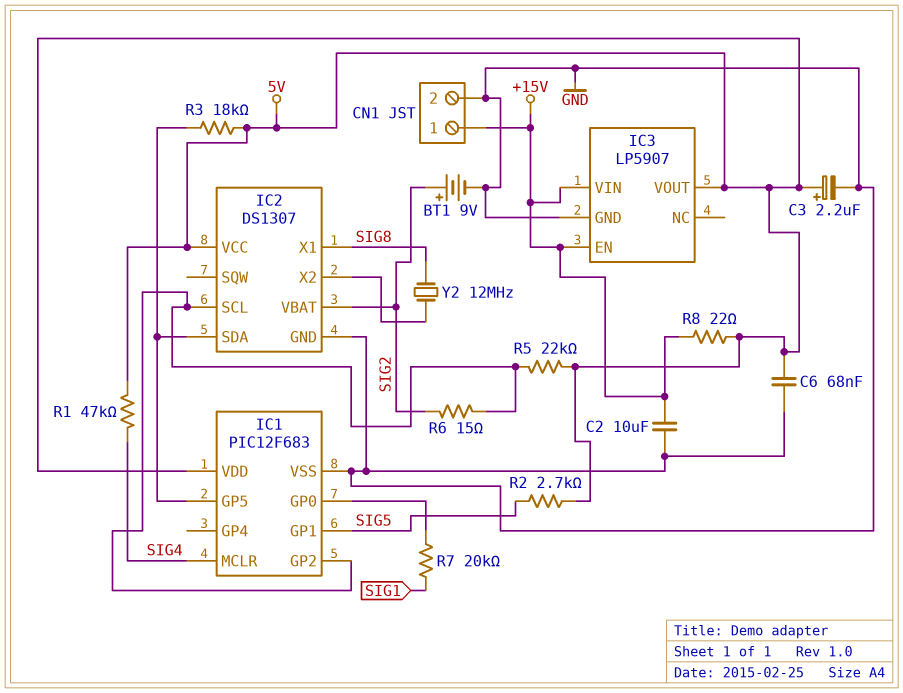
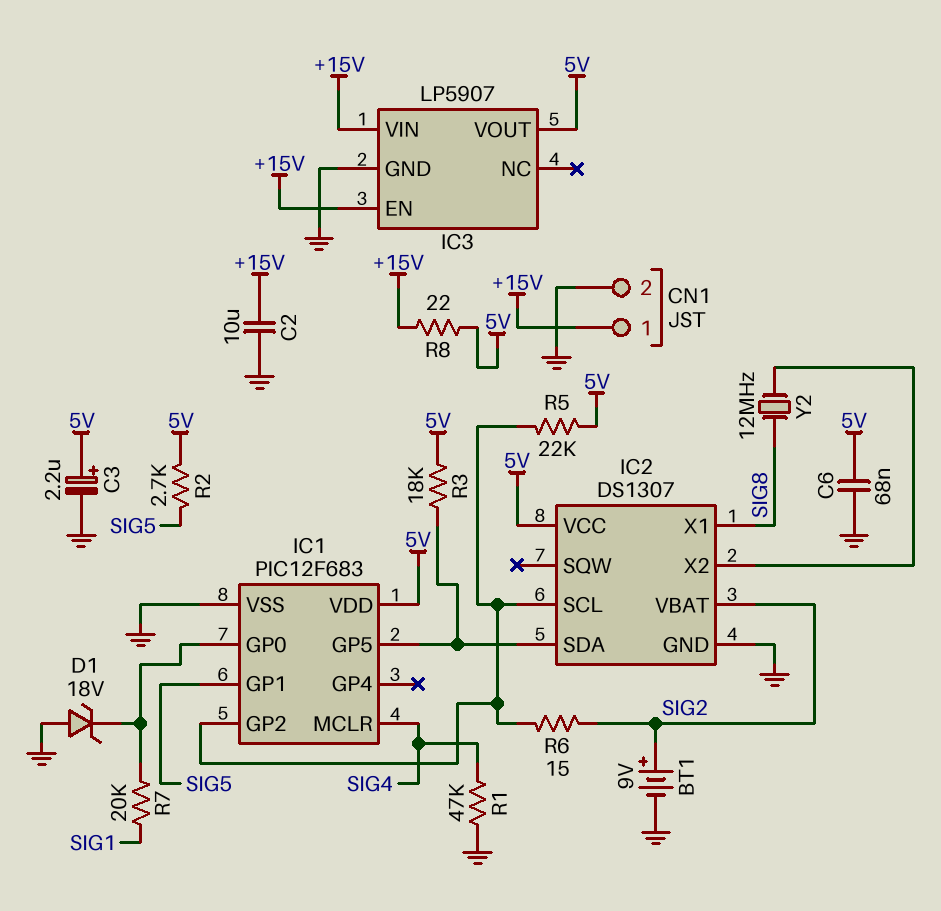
D1: none -> zener 18V (A GND, K IC1/GP0)
R1: 47k (5V, SIG4) -> 47k (GND, SIG4)

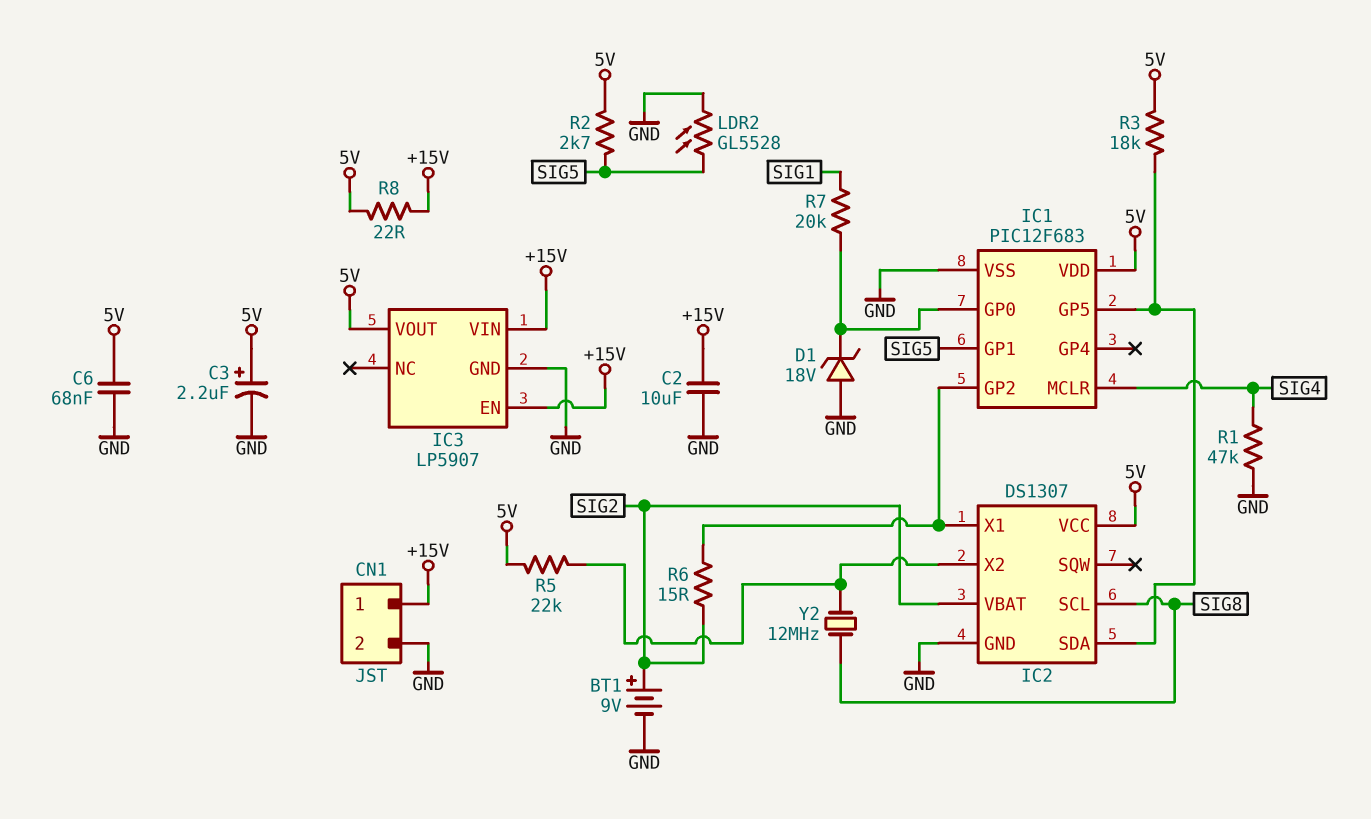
IC2 pin SCL: IC1/GP2 -> SIG8
IC2 pin X1: SIG8 -> IC1/GP2
LDR2: none -> GL5528 (GND, SIG5)
R5: 22k (5V, IC1/GP2) -> 22k (5V, IC2/X2)

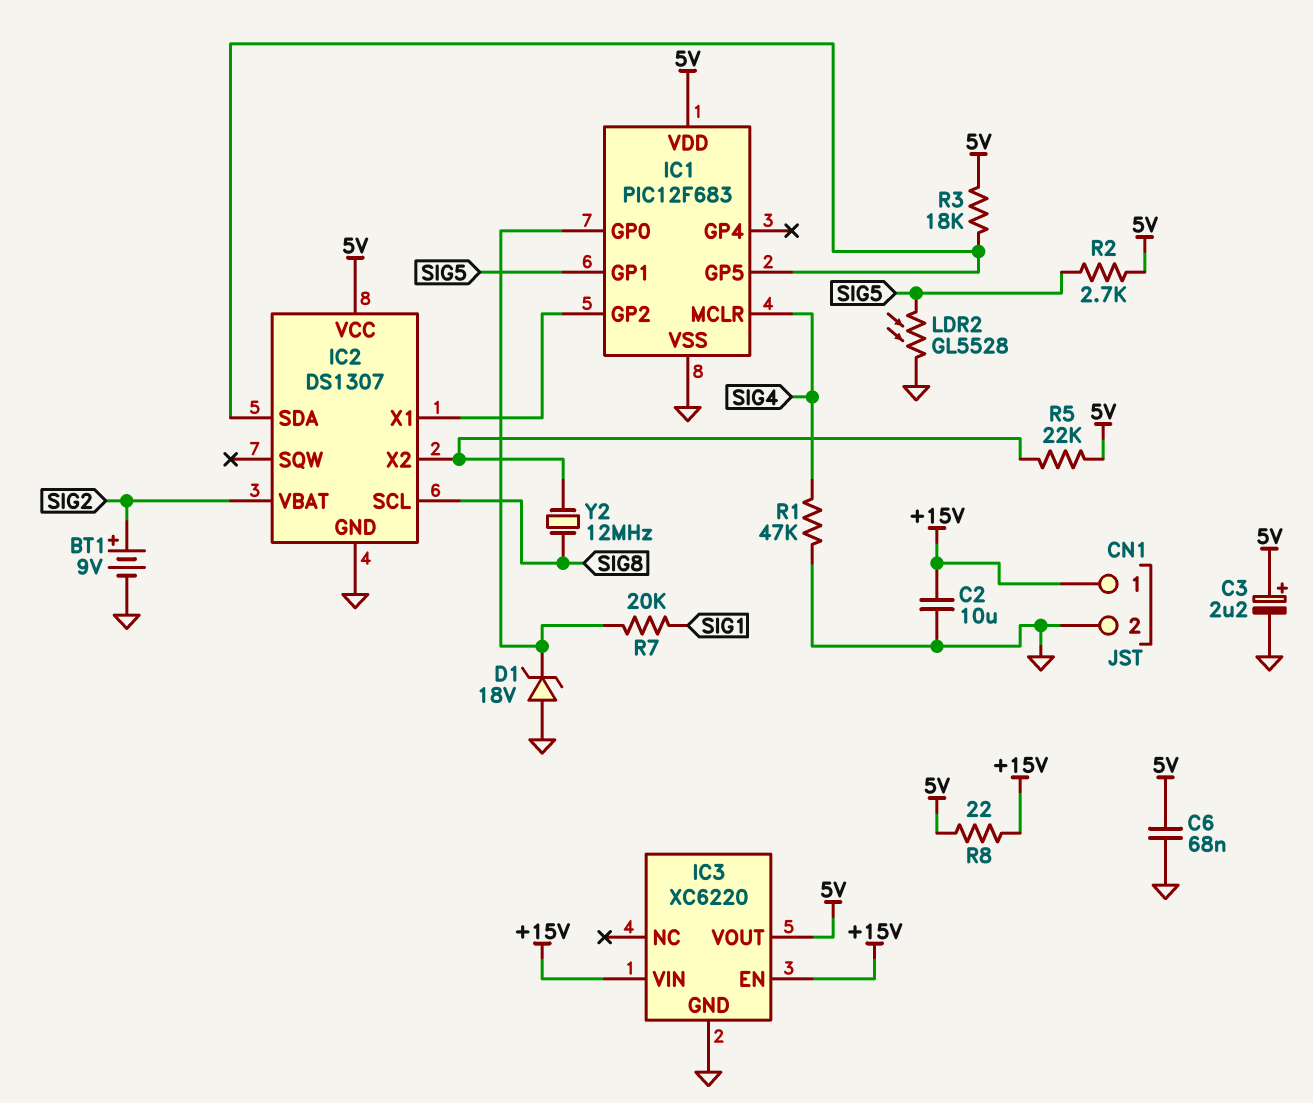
IC3: LP5907 -> XC6220
R6: 15 (IC1/GP2, SIG2) -> none

